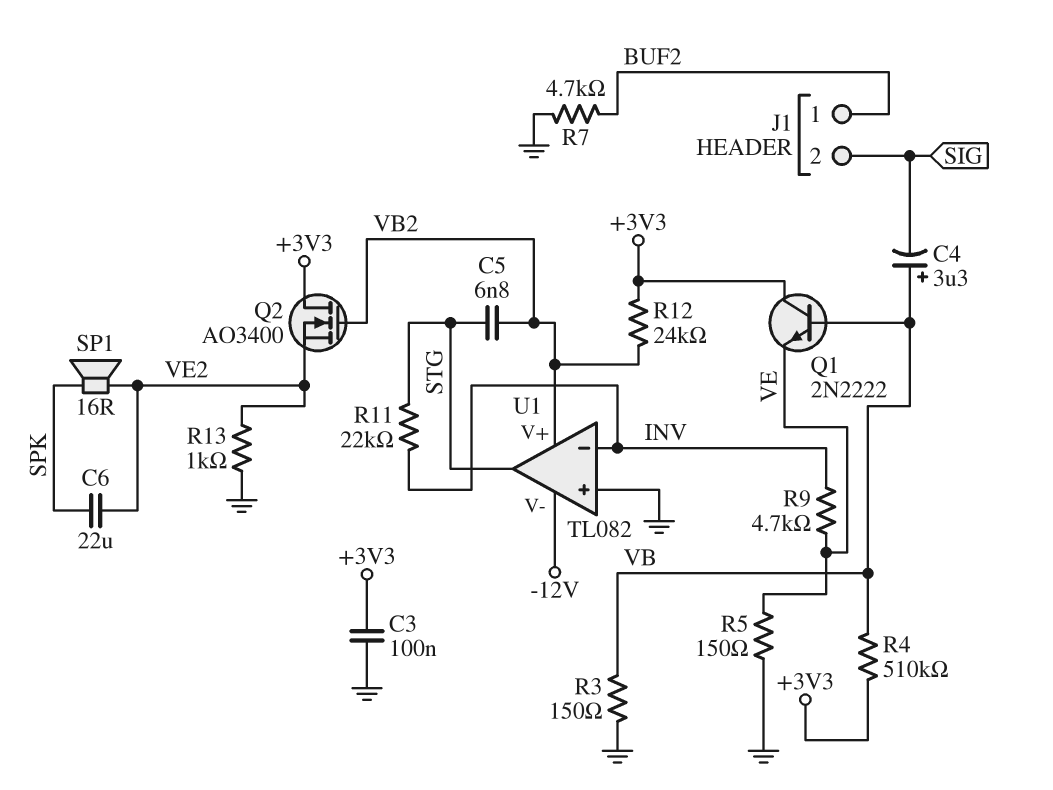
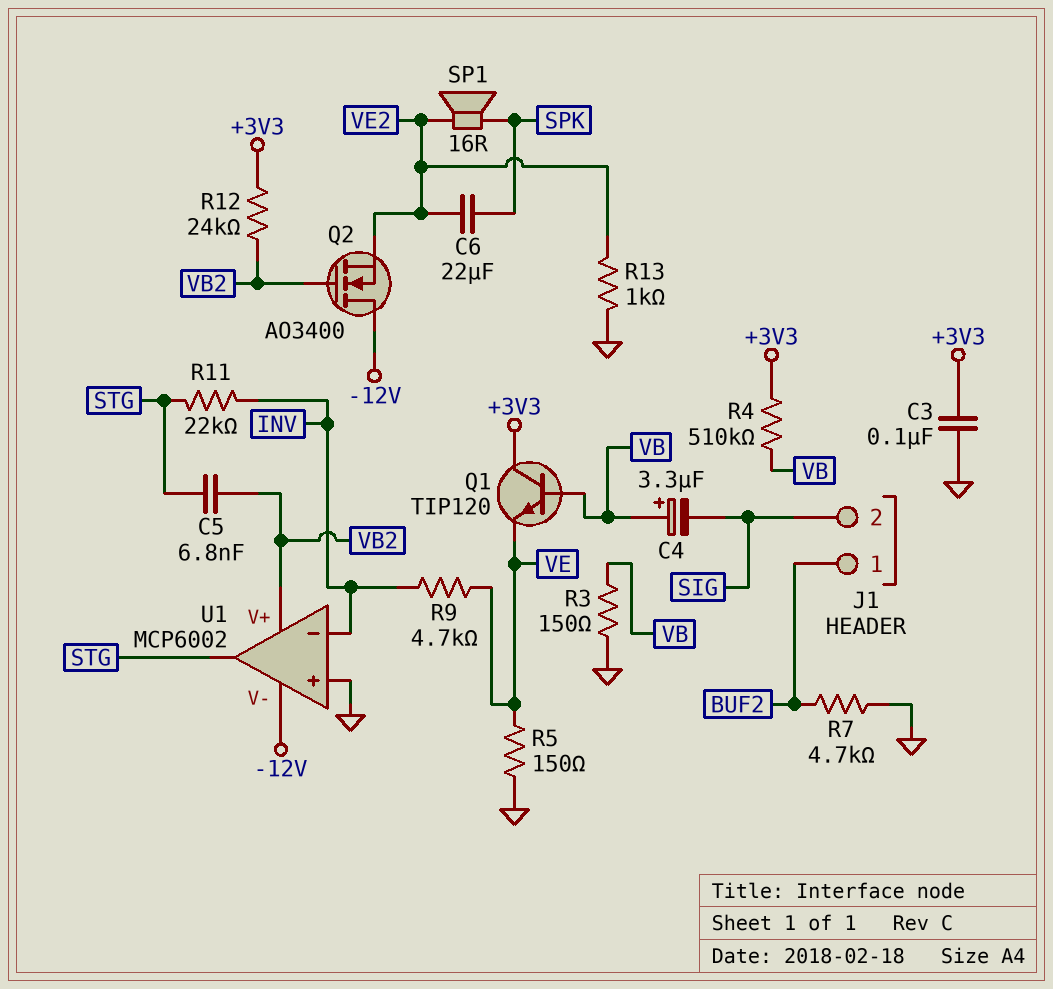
Q1: NPN 2N2222 (B VB, C +3V3, E VE) -> NPN TIP120 (B VB, C +3V3, E VE)
Q2: NMOS AO3400 (G VB2, D +3V3, S VE2) -> NMOS AO3400 (G VB2, D -12V, S VE2)
U1: TL082 -> MCP6002

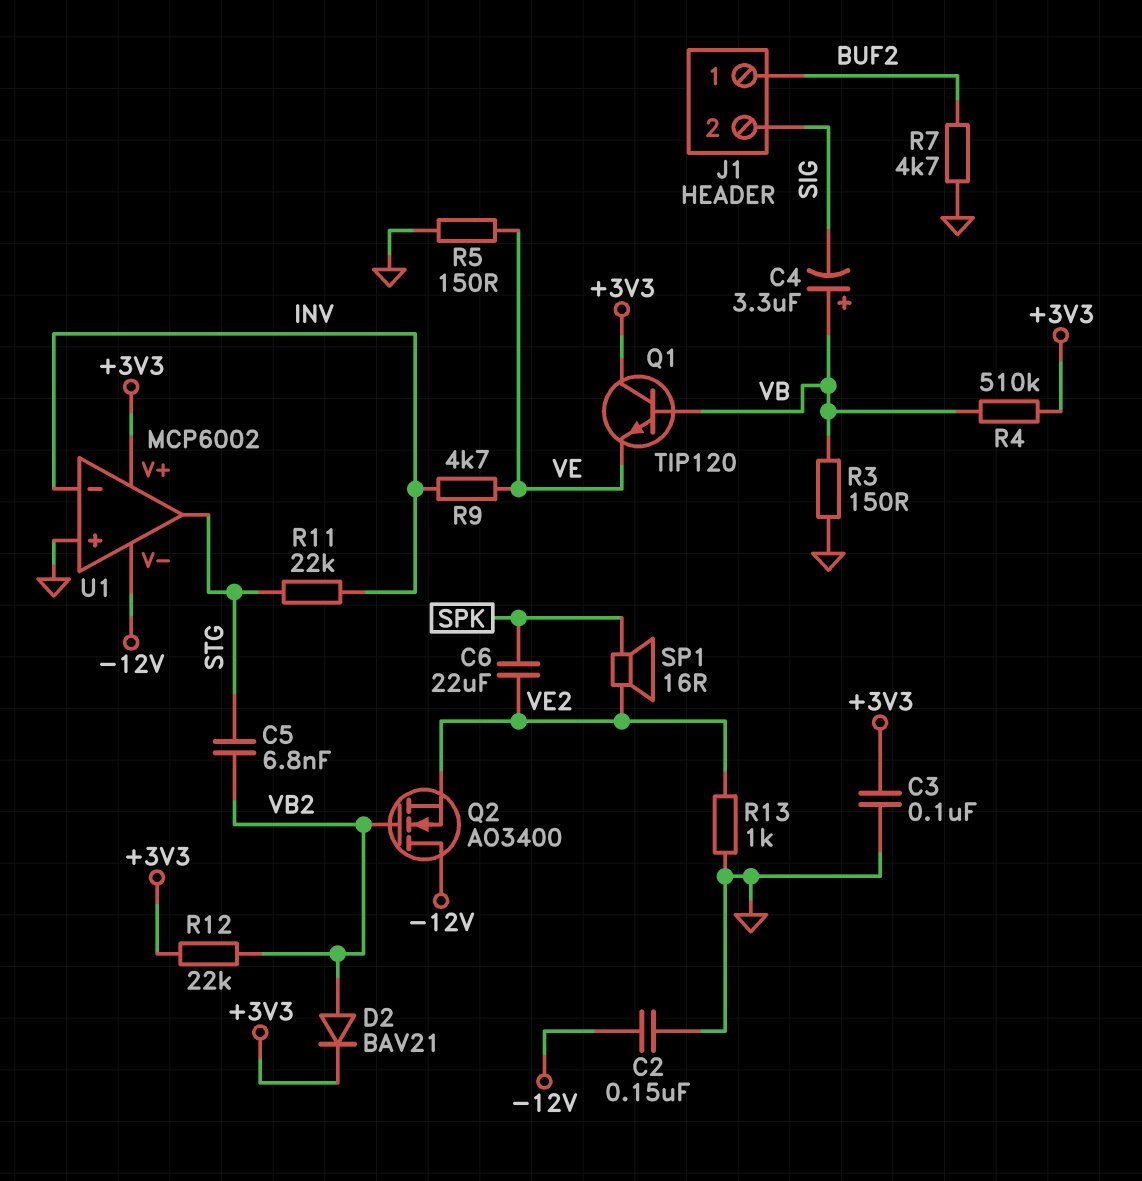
C2: none -> 150nF (-12V, GND)
D2: none -> diode BAV21 (A VB2, K +3V3)
R12: 24k (+3V3, VB2) -> 22k (+3V3, VB2)
U1 pin V+: VB2 -> +3V3

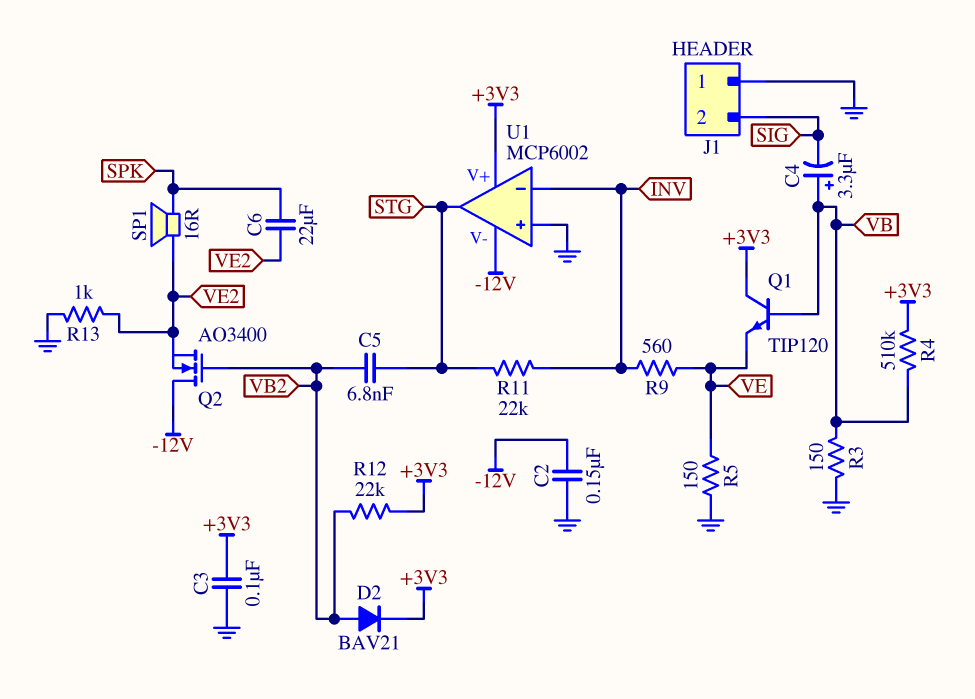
J1 pin 1: BUF2 -> GND
R7: 4.7k (BUF2, GND) -> none
R9: 4.7k (INV, VE) -> 560 (INV, VE)

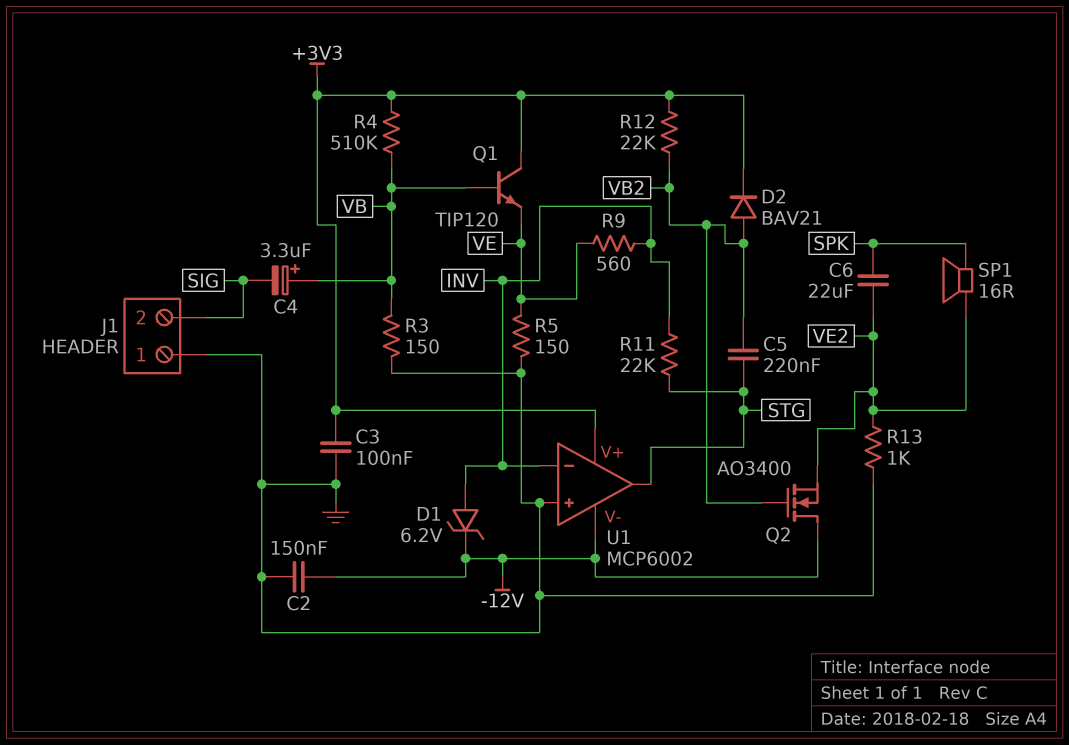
C5: 6.8nF (STG, VB2) -> 220nF (STG, VB2)
D1: none -> zener 6.2V (A INV, K -12V)

